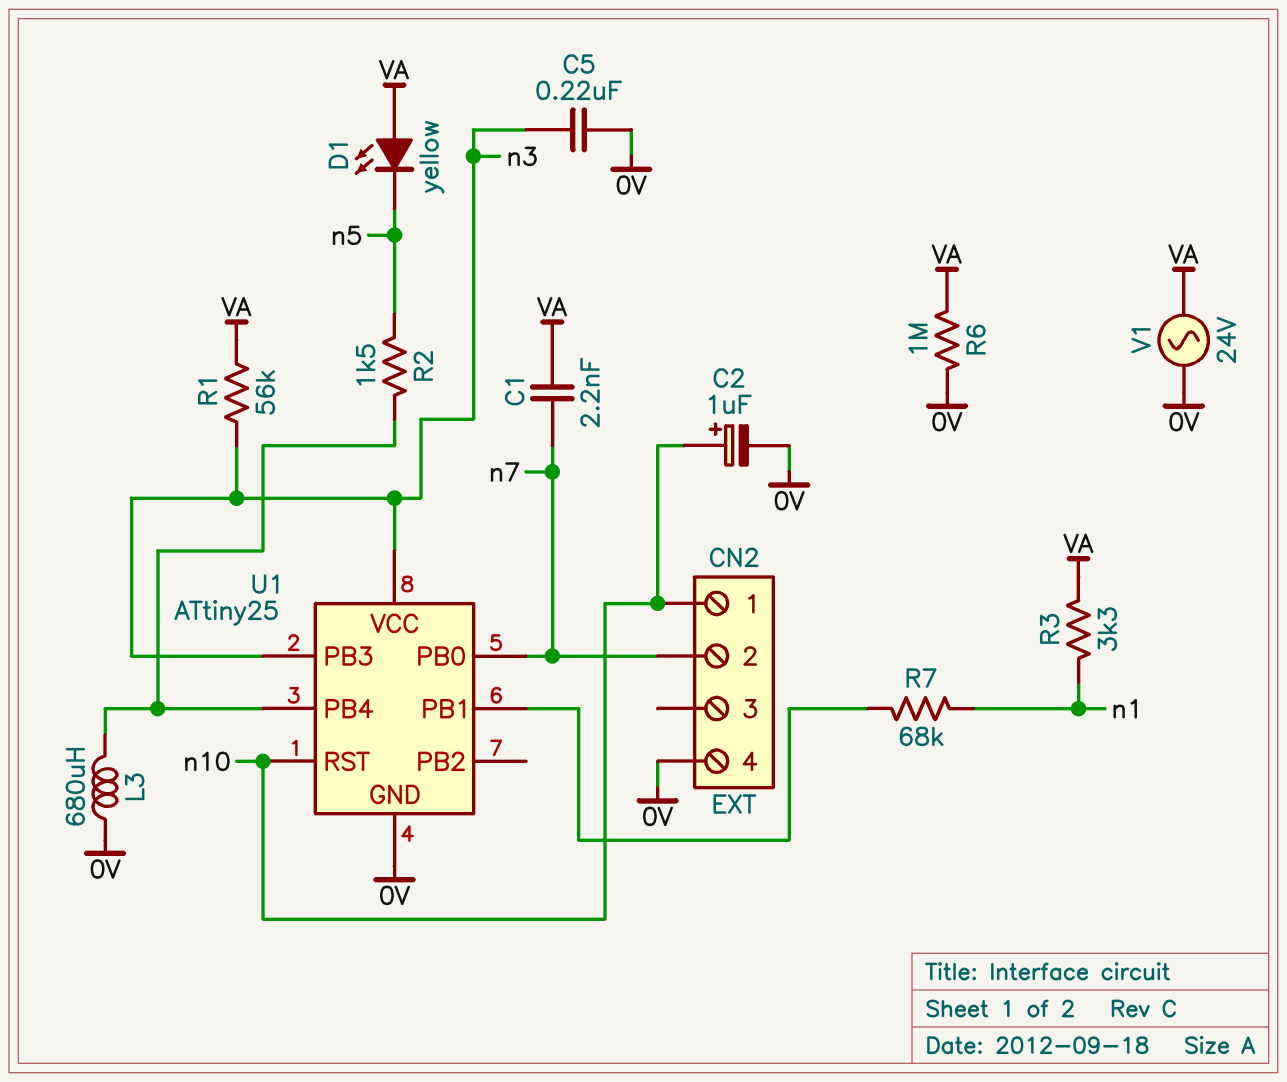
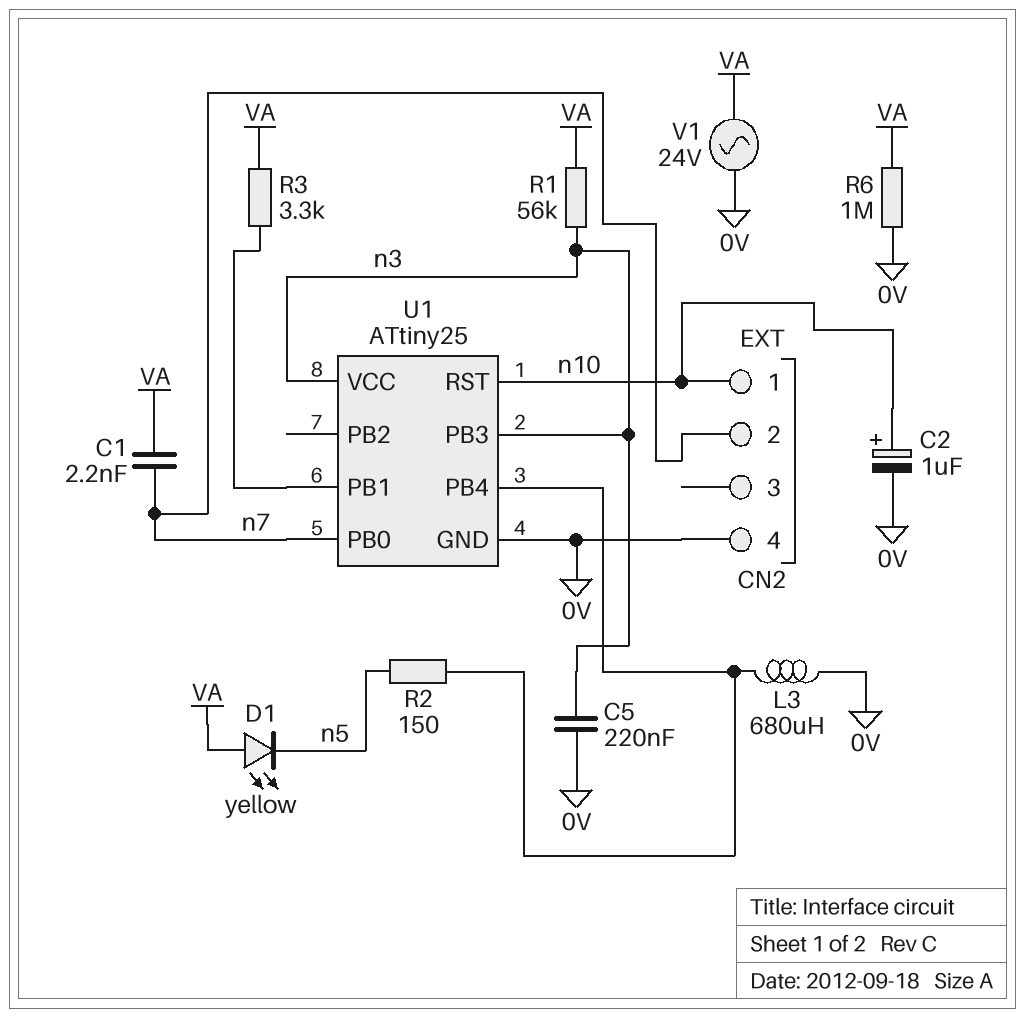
R2: 1.5k (U1/PB4, n5) -> 150 (U1/PB4, n5)
R3: 3.3k (VA, n1) -> 3.3k (U1/PB1, VA)
R7: 68k (U1/PB1, n1) -> none

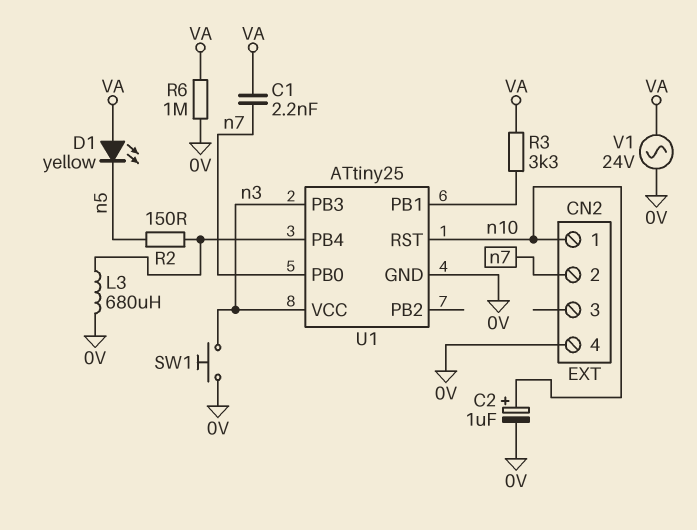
C5: 220nF (0V, n3) -> none
R1: 56k (VA, n3) -> none
SW1: none -> button (0V, n3)

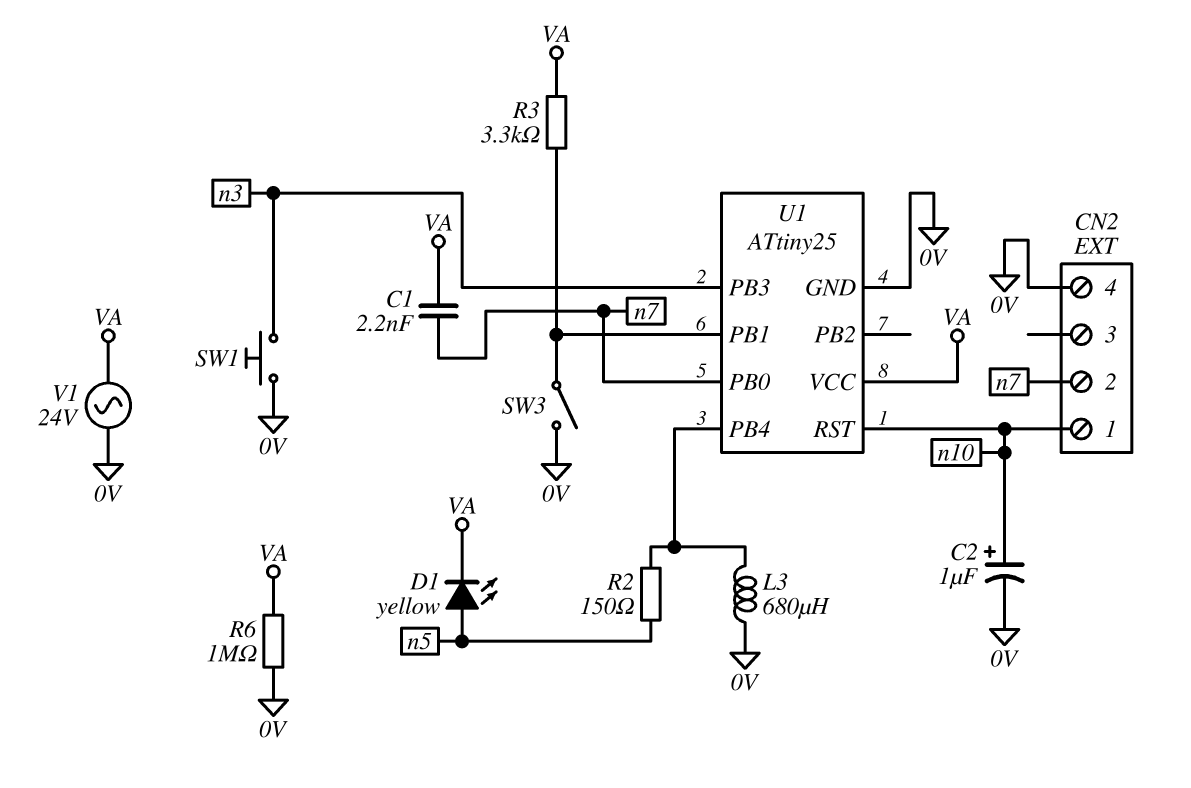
D1: LED yellow (A VA, K n5) -> LED yellow (A n5, K VA)
SW3: none -> switch (0V, U1/PB1)
U1 pin VCC: n3 -> VA

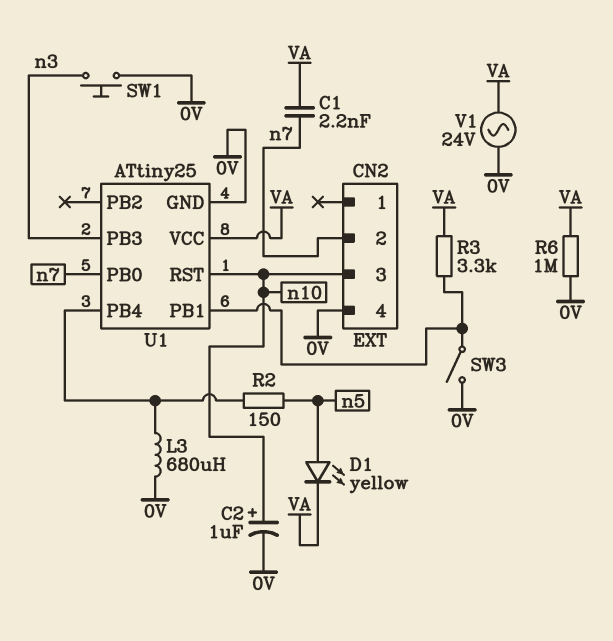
CN2 pin 1: n10 -> none
CN2 pin 3: none -> n10

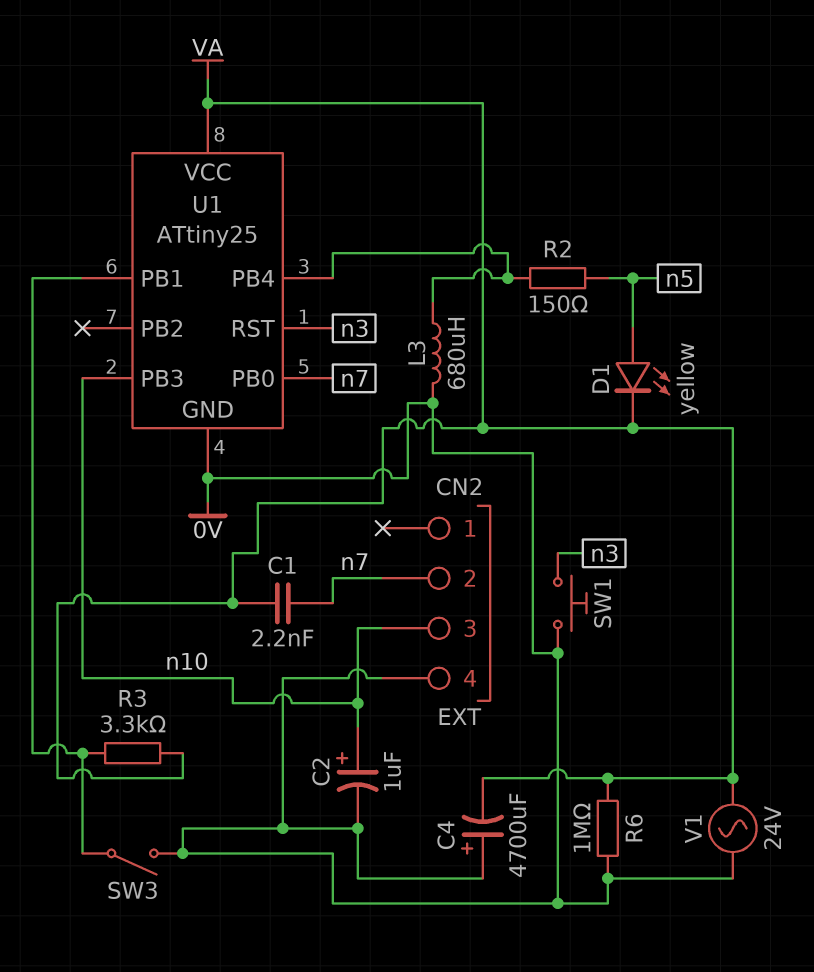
C4: none -> 4700uF (plus 0V, minus VA)
U1 pin PB3: n3 -> n10
U1 pin RST: n10 -> n3

